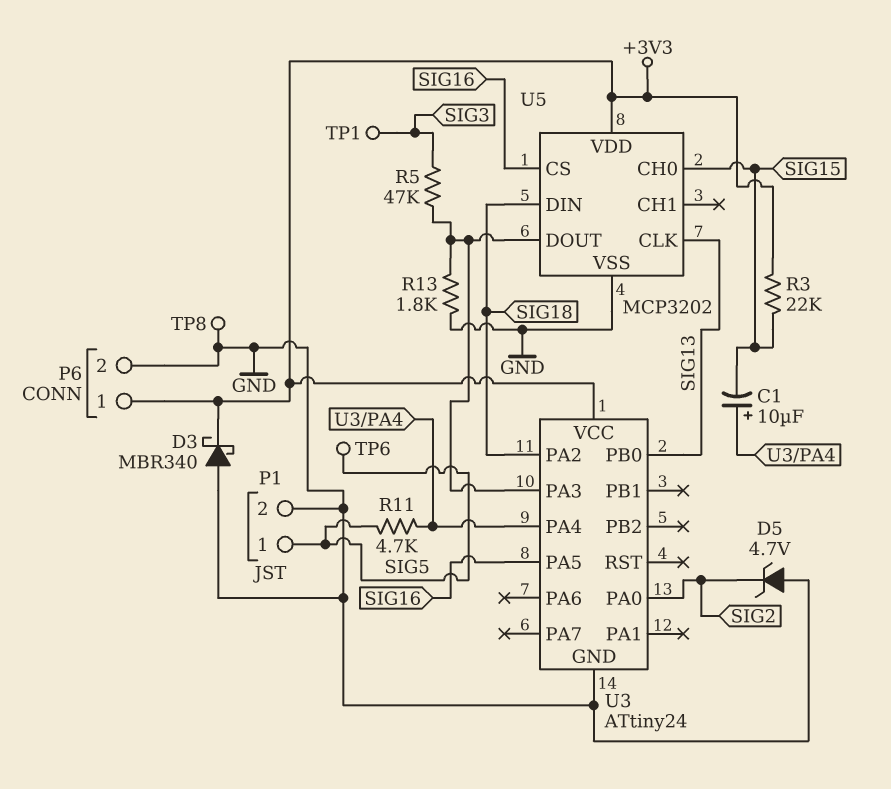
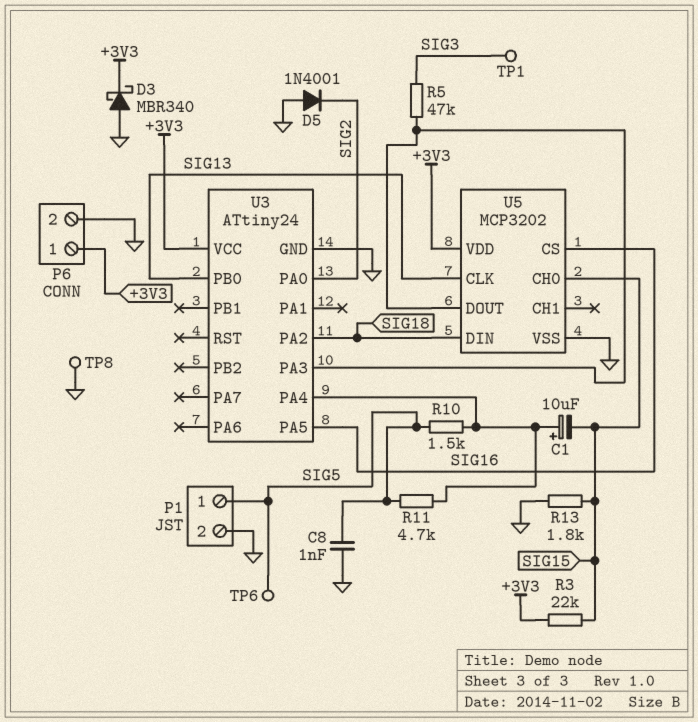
C8: none -> 1nF (GND, SIG5)
D5: zener 4.7V (A GND, K SIG2) -> diode 1N4001 (A GND, K SIG2)
R10: none -> 1.5k (SIG5, U3/PA4)
R13: 1.8k (GND, U3/PA3) -> 1.8k (GND, SIG15)

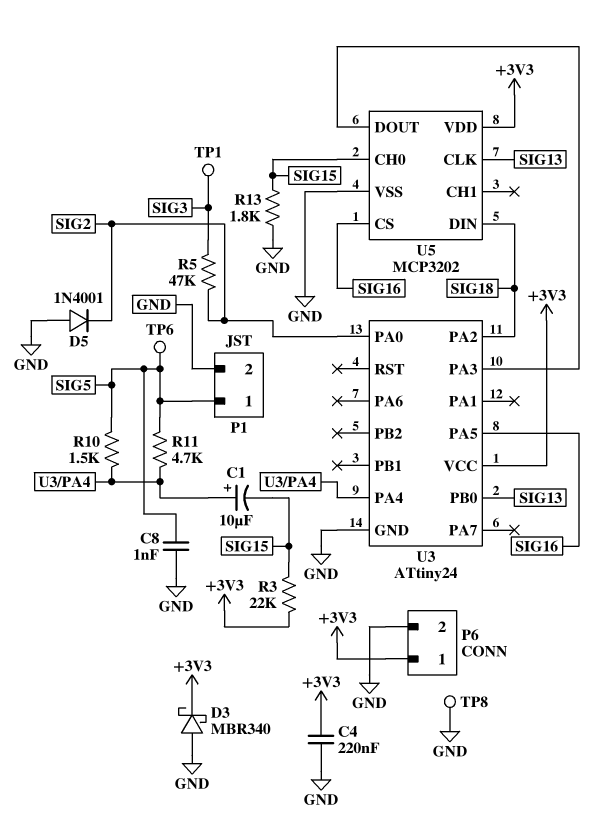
C4: none -> 220nF (+3V3, GND)
R5: 47k (SIG3, U3/PA3) -> 47k (SIG2, SIG3)

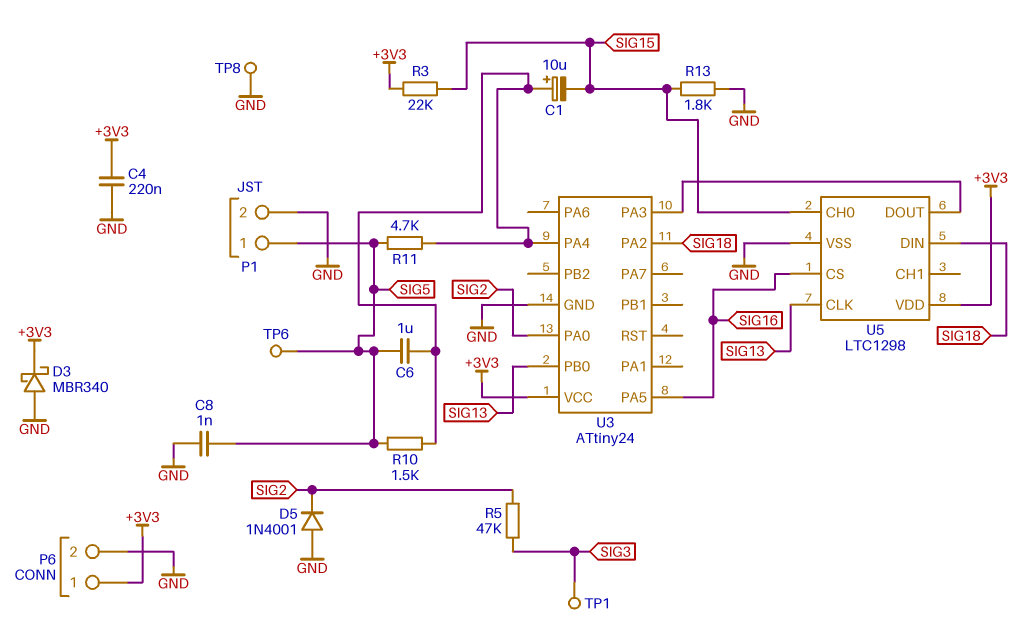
C6: none -> 1uF (SIG5, U3/PA4)
U5: MCP3202 -> LTC1298

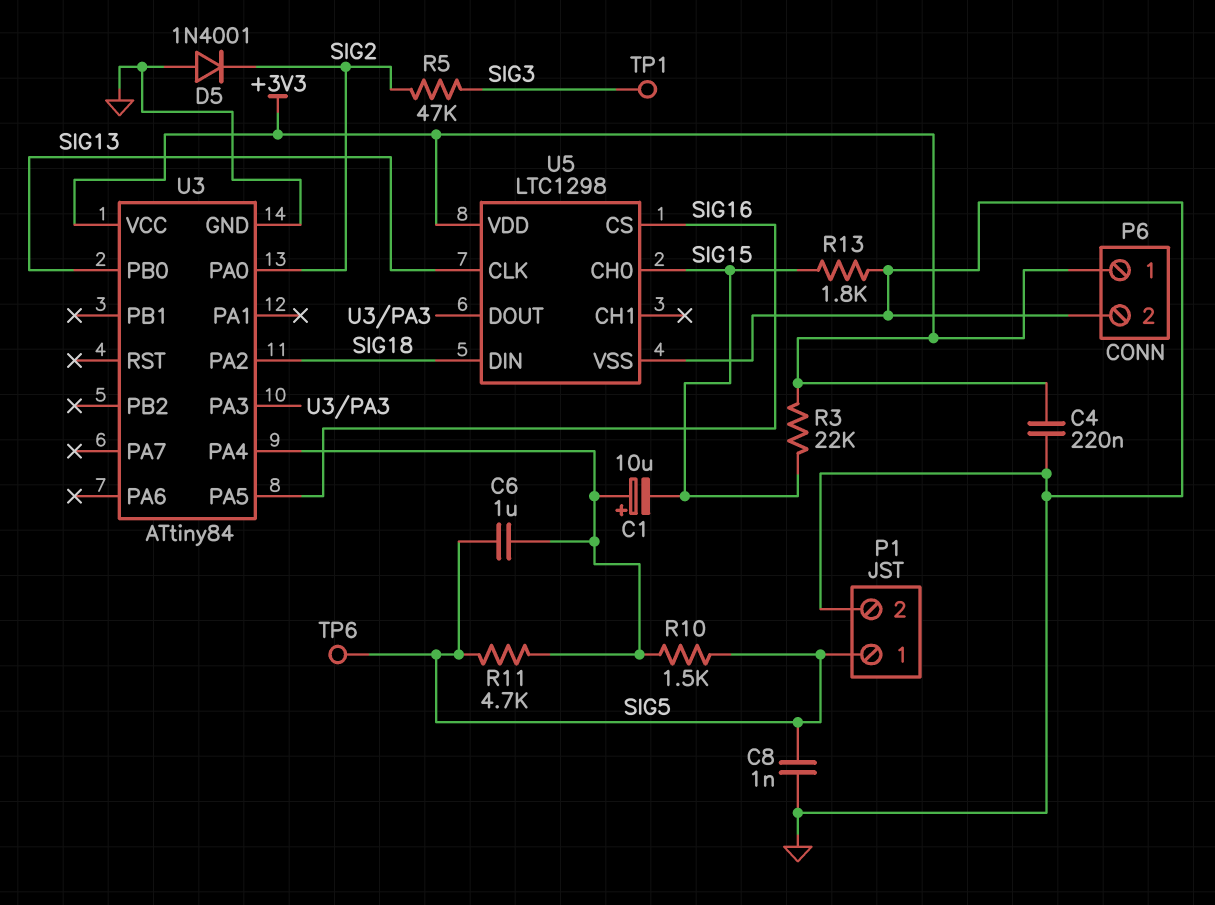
D3: schottky MBR340 (A GND, K +3V3) -> none
TP8: test point (GND) -> none
U3: ATtiny24 -> ATtiny84

